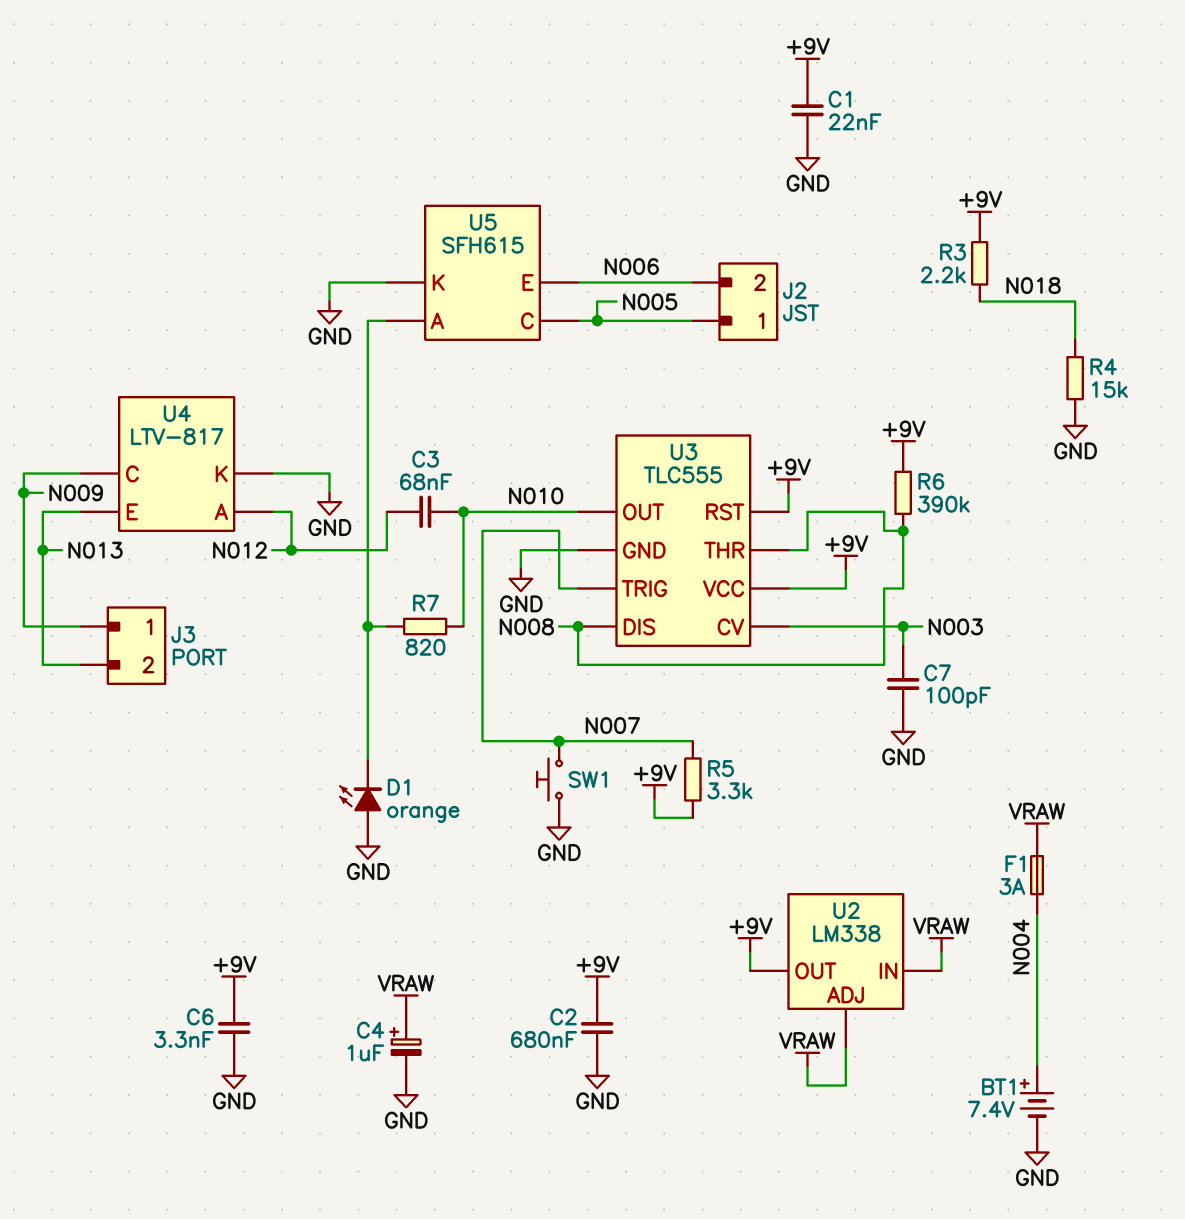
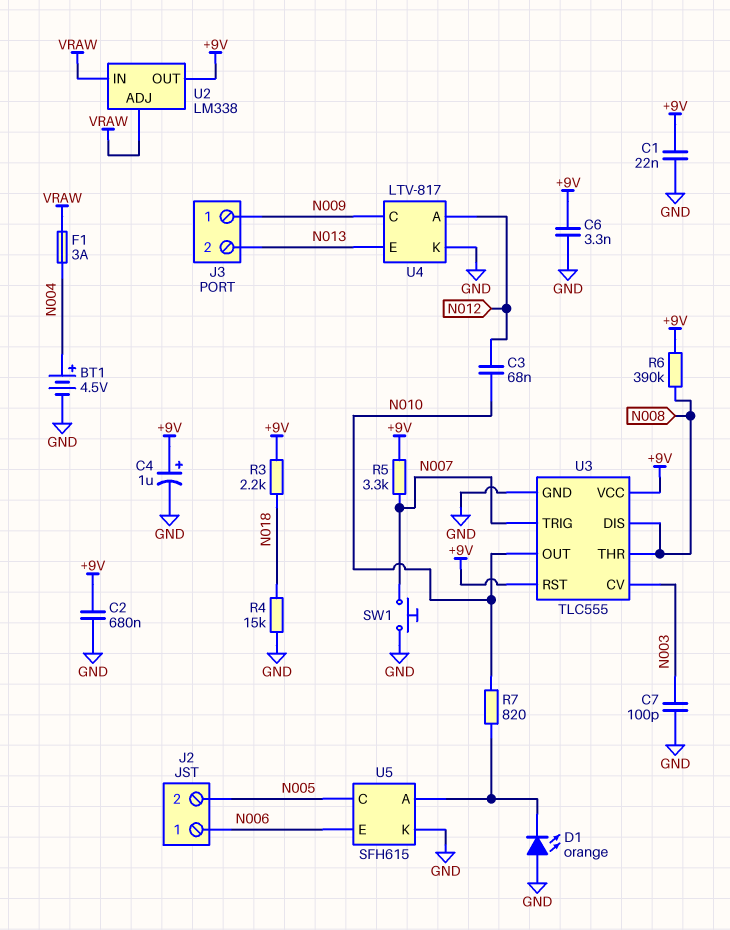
BT1: 7.4V (plus N004, minus GND) -> 4.5V (plus N004, minus GND)
C4: 1uF (plus VRAW, minus GND) -> 1uF (plus +9V, minus GND)
J2 pin 1: N005 -> N006
J2 pin 2: N006 -> N005

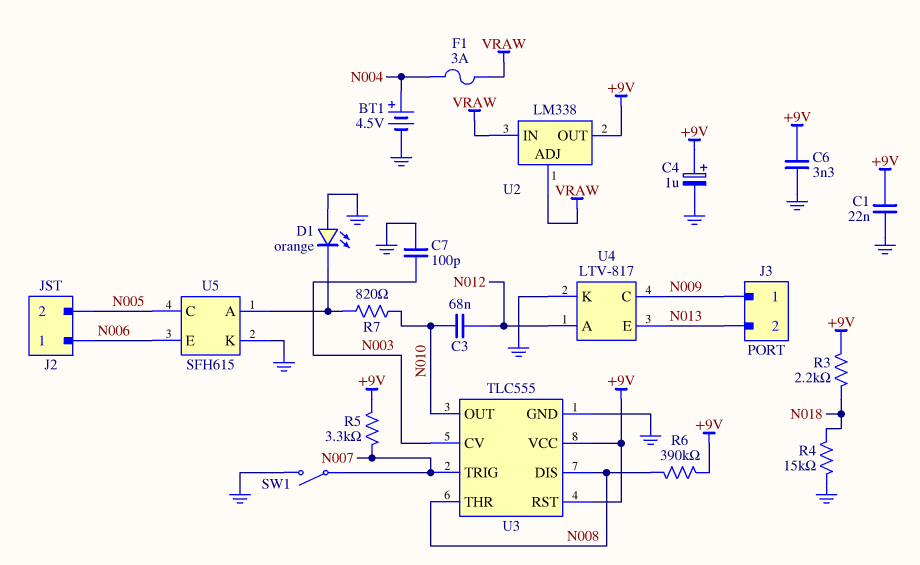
C2: 680nF (+9V, GND) -> none
SW1: button (GND, N007) -> switch (GND, N007)

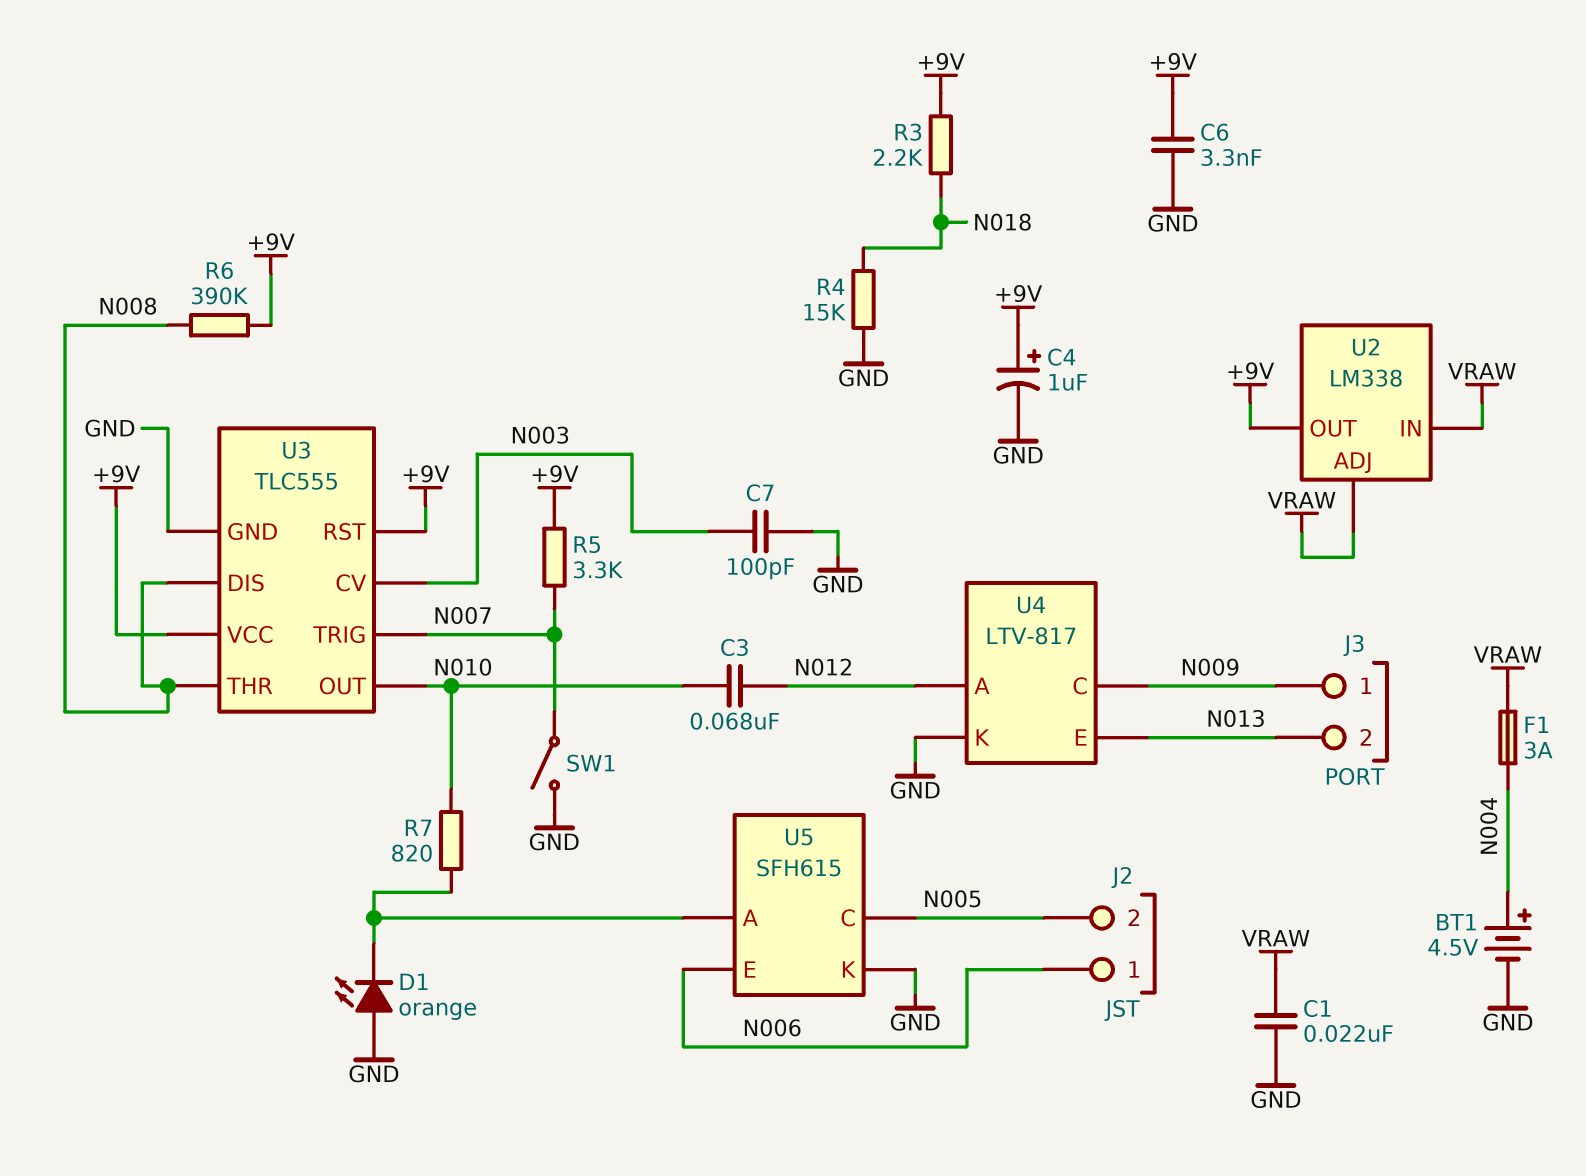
C1: 22nF (+9V, GND) -> 22nF (GND, VRAW)

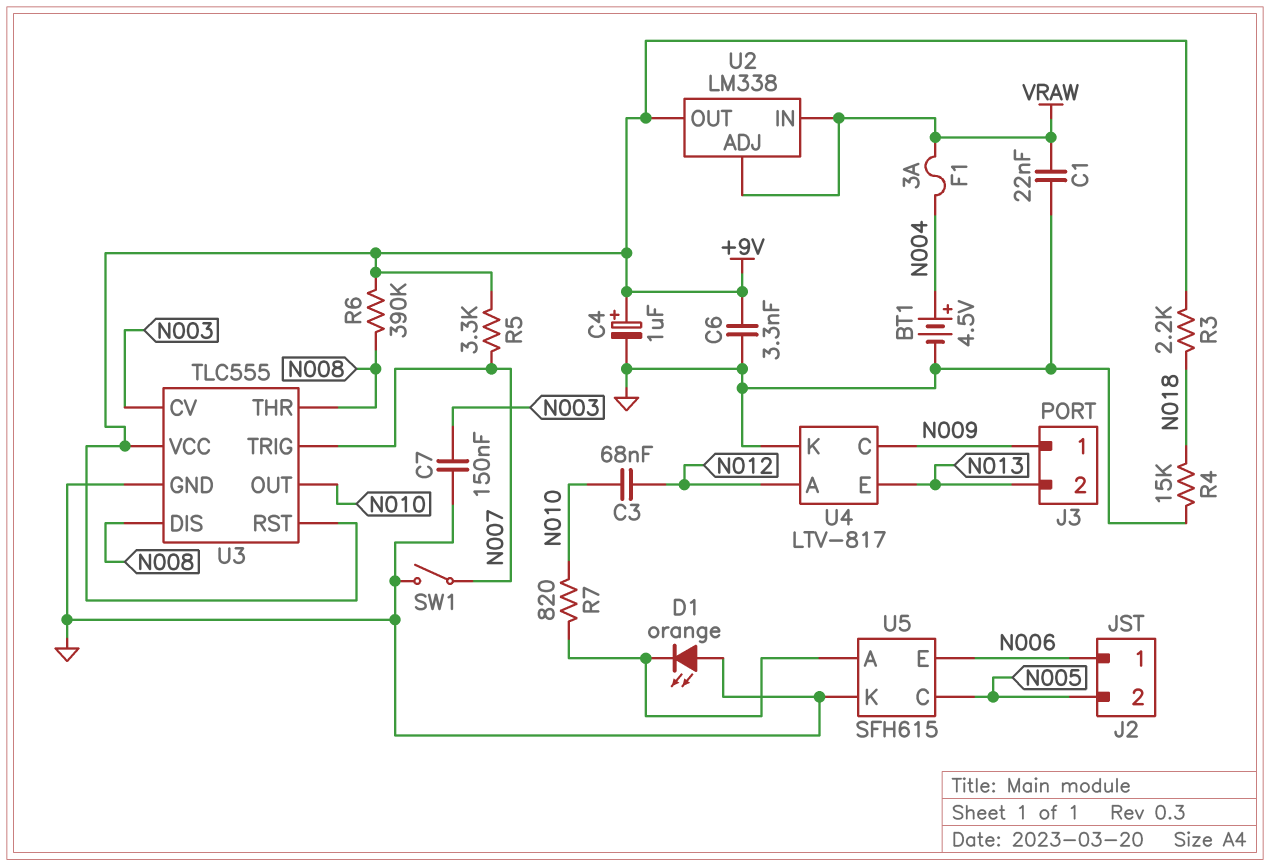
C7: 100pF (GND, N003) -> 150nF (GND, N003)

